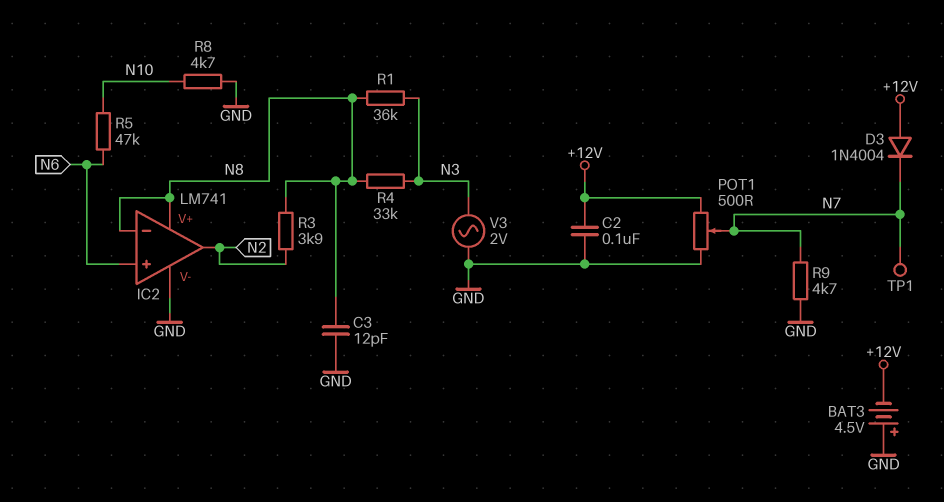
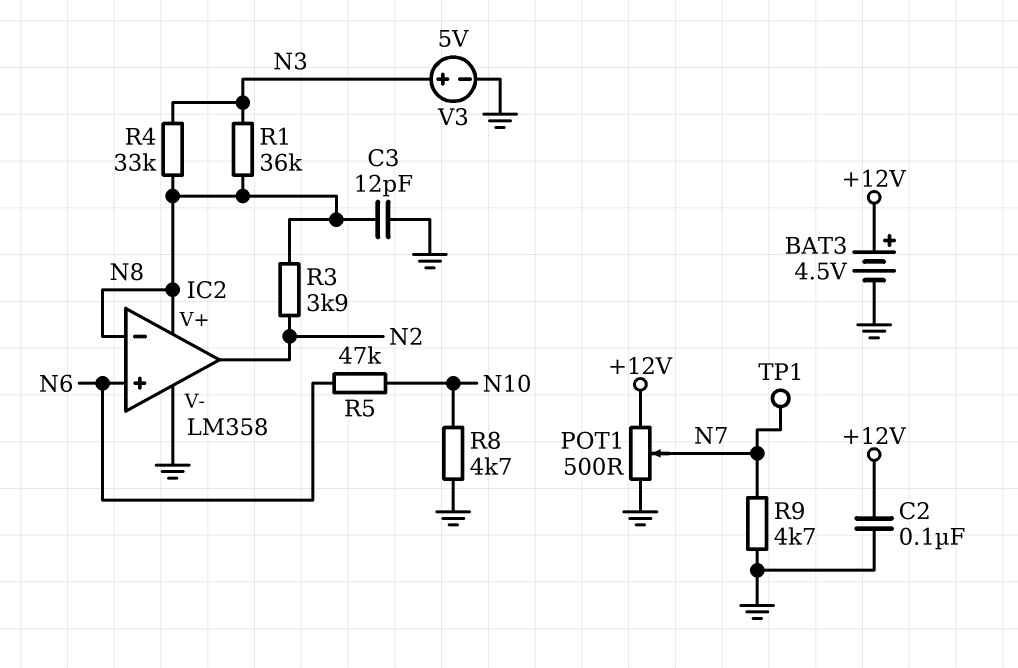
BAT3: 4.5V (plus GND, minus +12V) -> 4.5V (plus +12V, minus GND)
D3: diode 1N4004 (A +12V, K N7) -> none
IC2: LM741 -> LM358
V3: AC 2V (GND, N3) -> 5V (plus N3, minus GND)

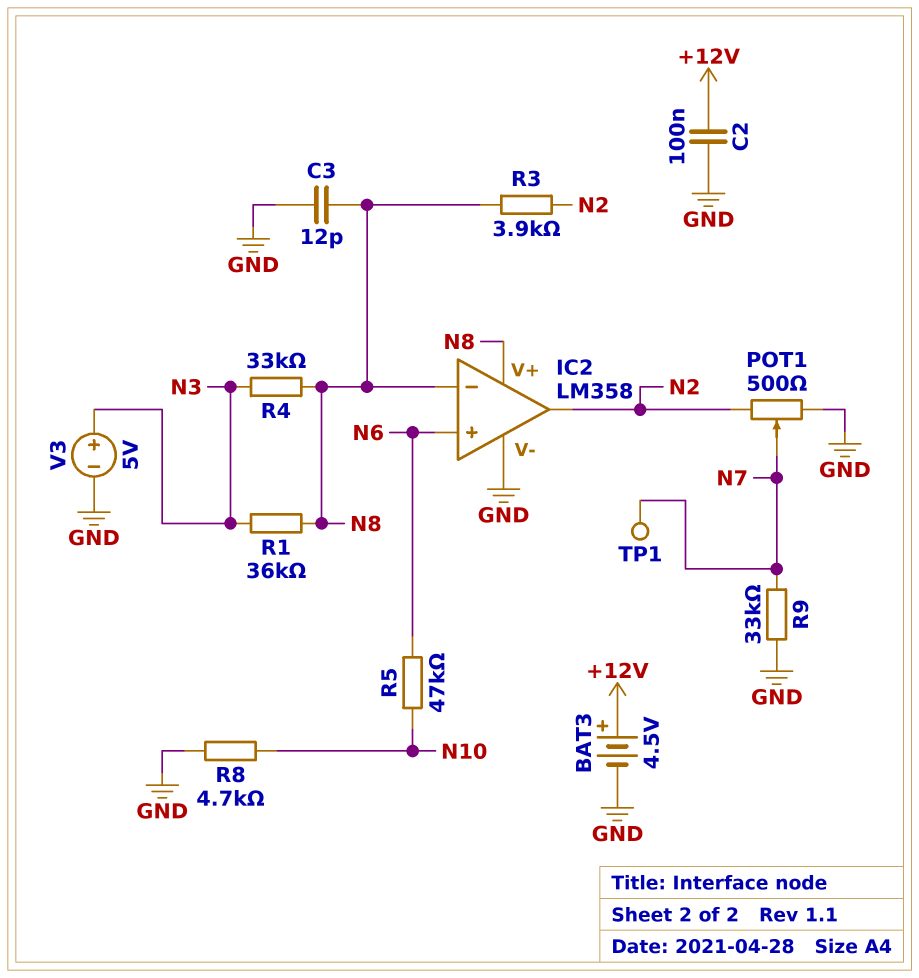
POT1: 500 (+12V, GND, wiper N7) -> 500 (GND, N2, wiper N7)
R9: 4.7k (GND, N7) -> 33k (GND, N7)

